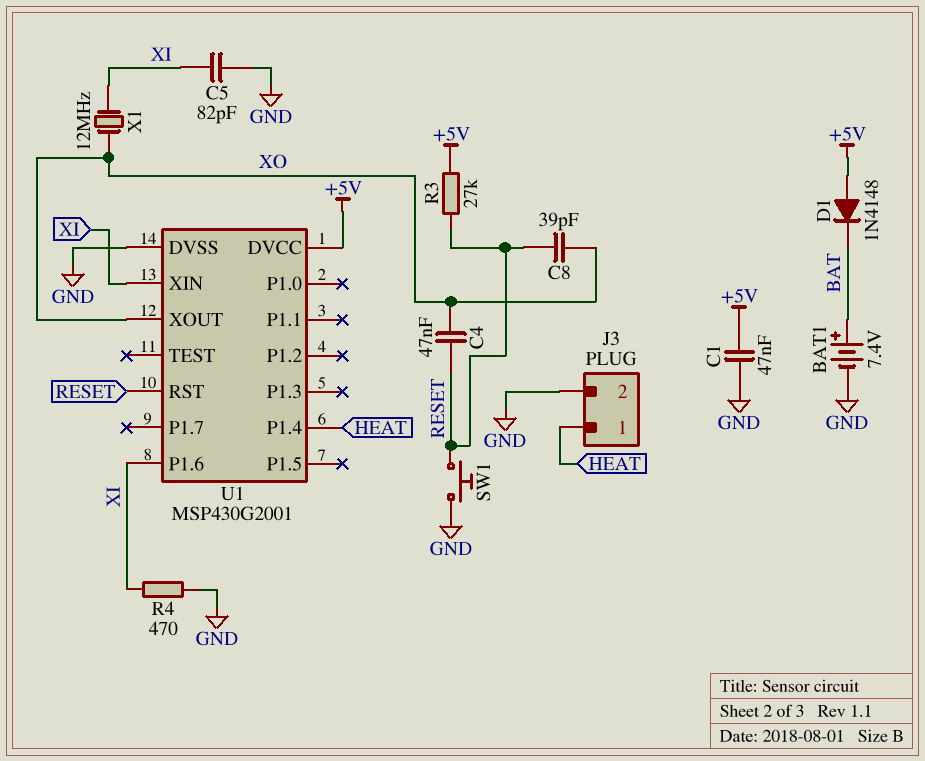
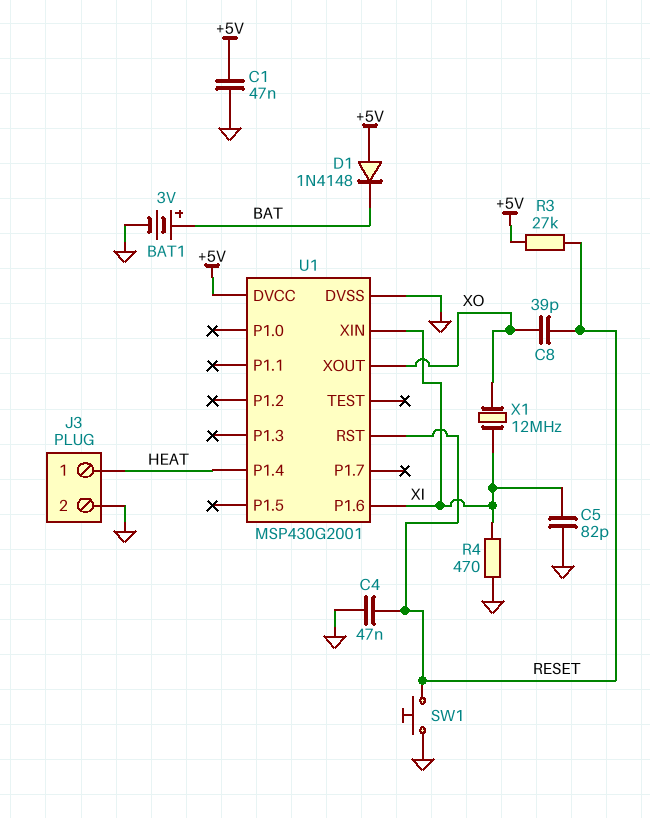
BAT1: 7.4V (plus BAT, minus GND) -> 3V (plus BAT, minus GND)
C4: 47nF (RESET, XO) -> 47nF (GND, RESET)

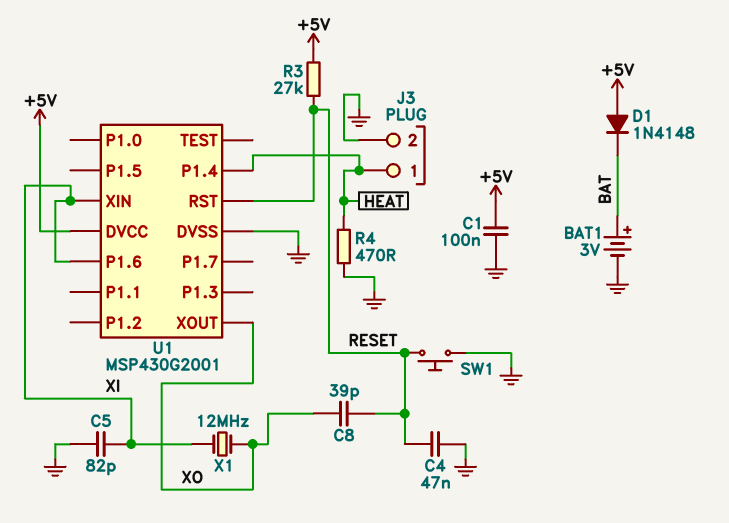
C1: 47nF (+5V, GND) -> 100nF (+5V, GND)
R4: 470 (GND, XI) -> 470 (GND, HEAT)

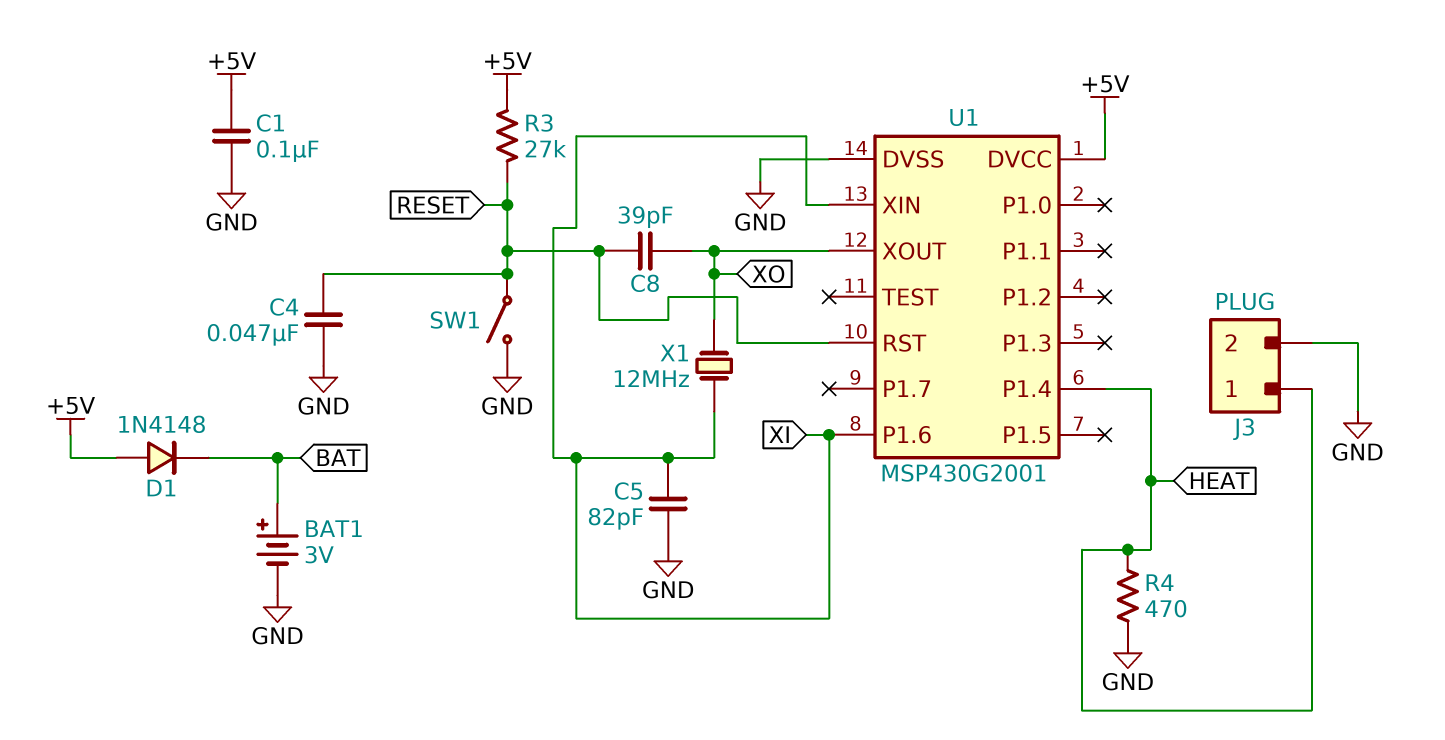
SW1: button (GND, RESET) -> switch (GND, RESET)

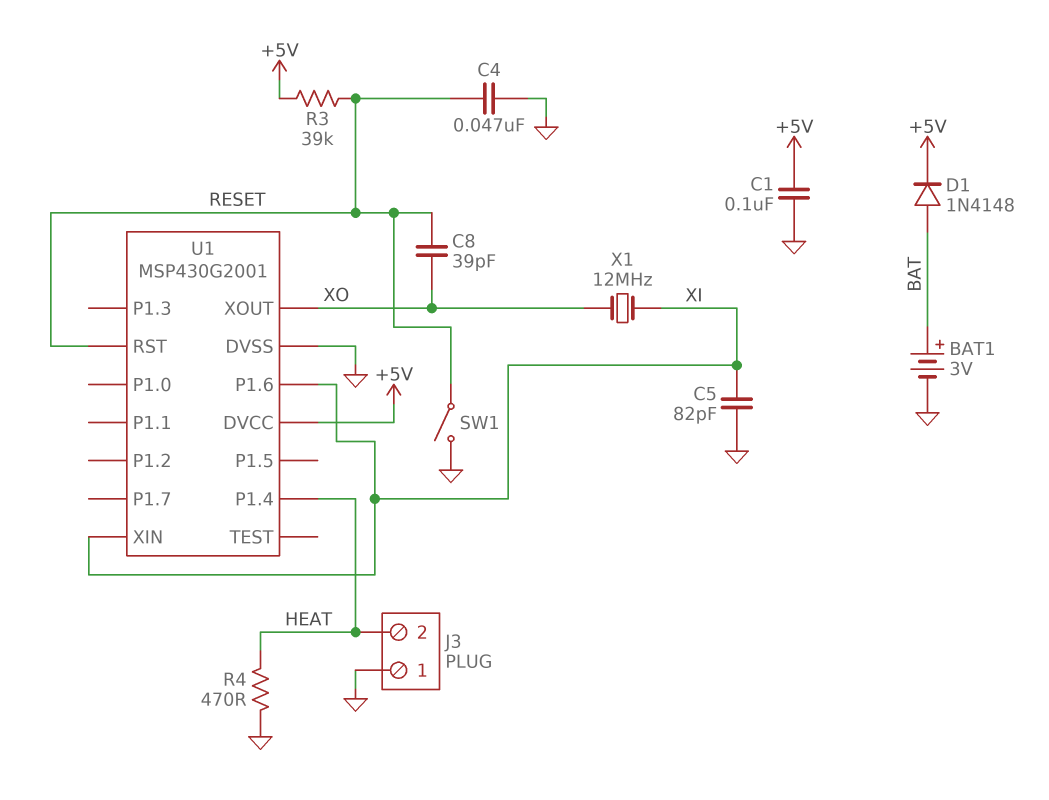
D1: diode 1N4148 (A +5V, K BAT) -> diode 1N4148 (A BAT, K +5V)
J3 pin 1: HEAT -> GND
J3 pin 2: GND -> HEAT
R3: 27k (+5V, RESET) -> 39k (+5V, RESET)

